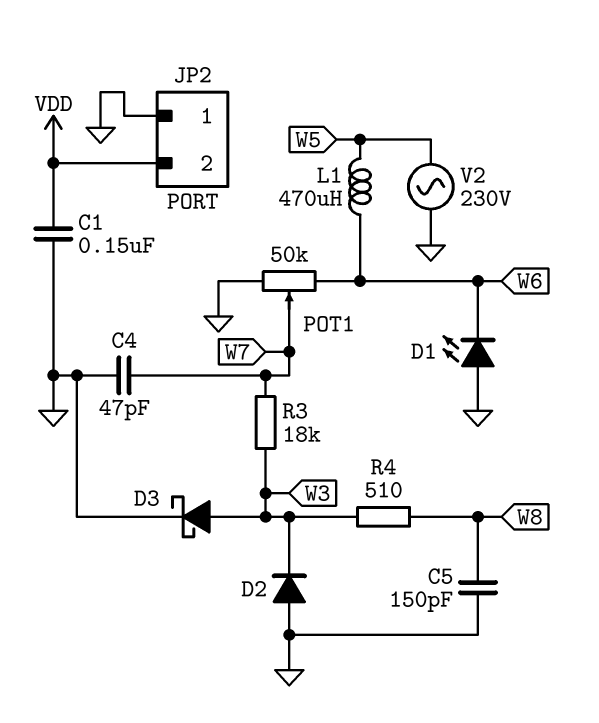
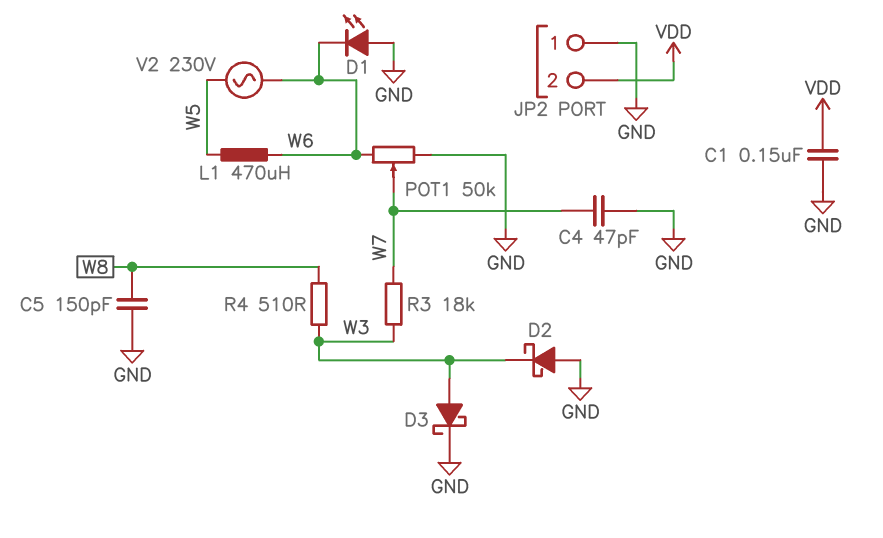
D2: diode (A GND, K W3) -> schottky (A GND, K W3)
V2: AC 230V (GND, W5) -> AC 230V (W5, W6)

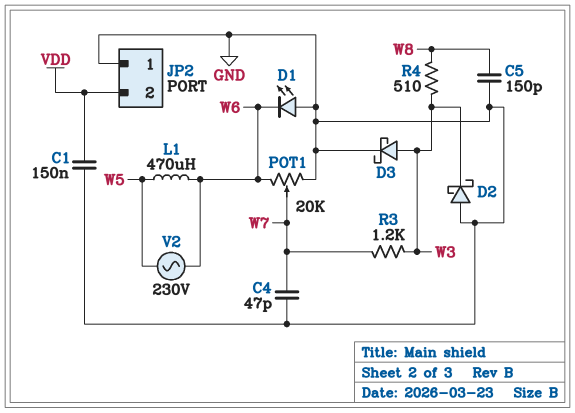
POT1: 50k (GND, W6, wiper W7) -> 20k (GND, W6, wiper W7)
R3: 18k (W3, W7) -> 1.2k (W3, W7)

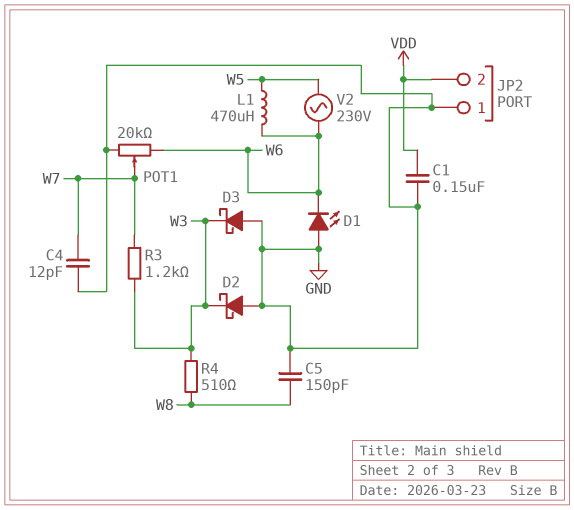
C4: 47pF (GND, W7) -> 12pF (GND, W7)
D3: schottky (A W3, K GND) -> schottky (A GND, K W3)

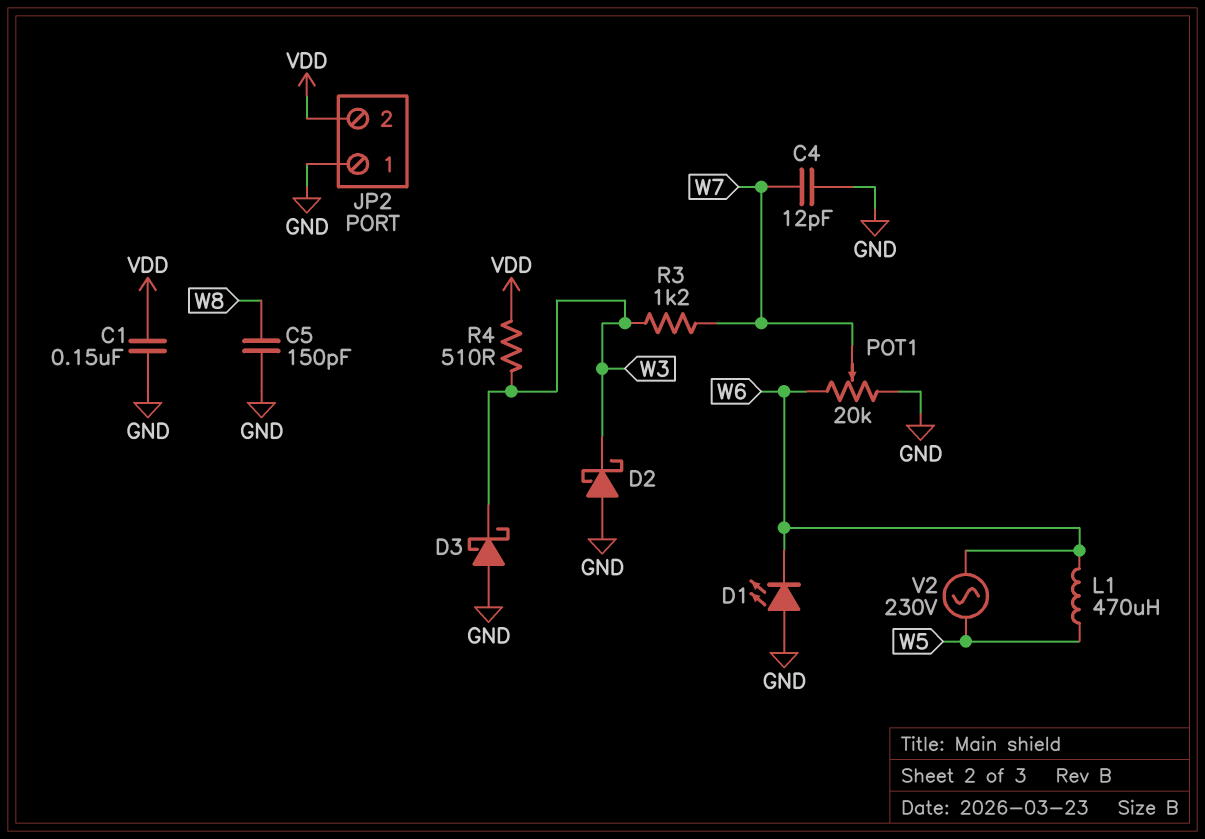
R4: 510 (W3, W8) -> 510 (VDD, W3)

